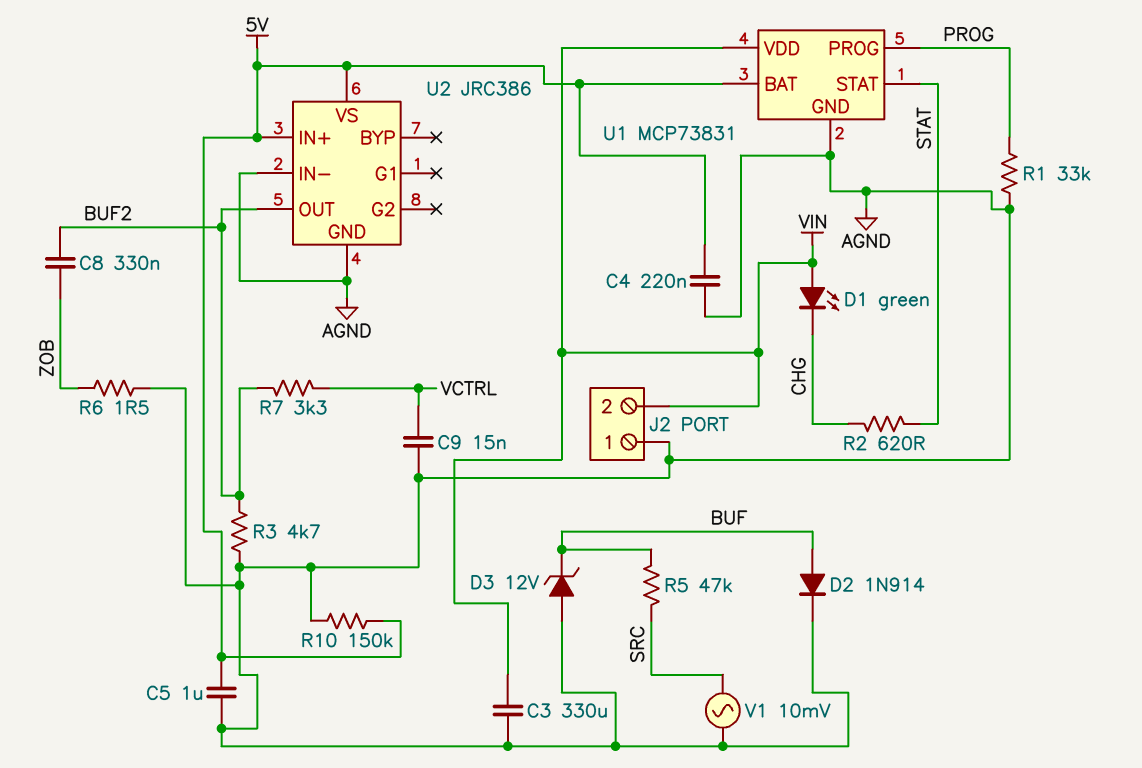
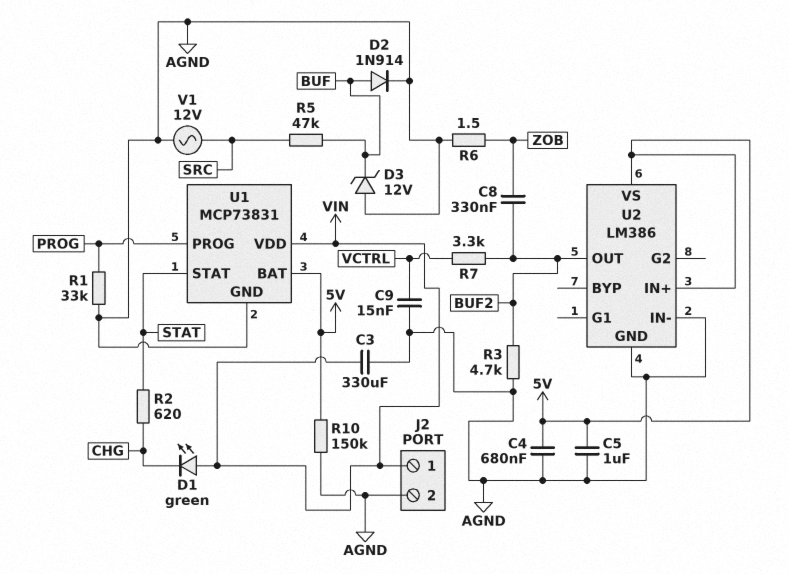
C4: 220nF (5V, AGND) -> 680nF (5V, AGND)
J2 pin 1: AGND -> VIN
J2 pin 2: VIN -> AGND
U2: JRC386 -> LM386
V1: AC 10mV (AGND, SRC) -> AC 12V (AGND, SRC)

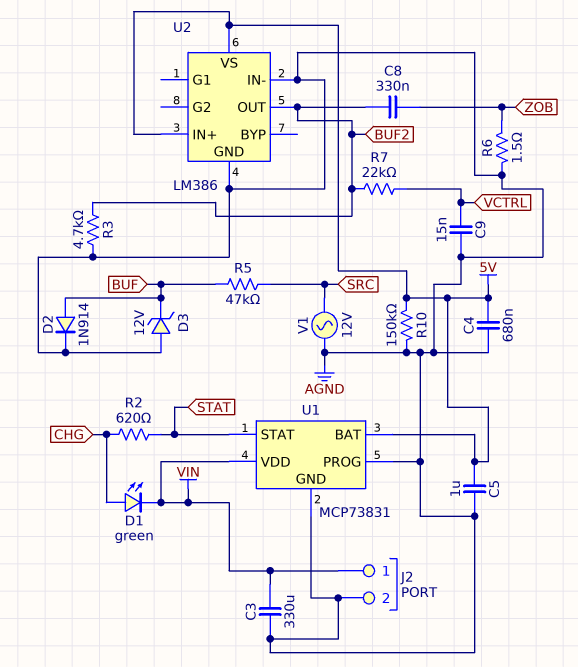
D1: LED green (A VIN, K CHG) -> LED green (A CHG, K VIN)
R1: 33k (AGND, PROG) -> none
R7: 3.3k (BUF2, VCTRL) -> 22k (BUF2, VCTRL)
U1 pin PROG: PROG -> AGND

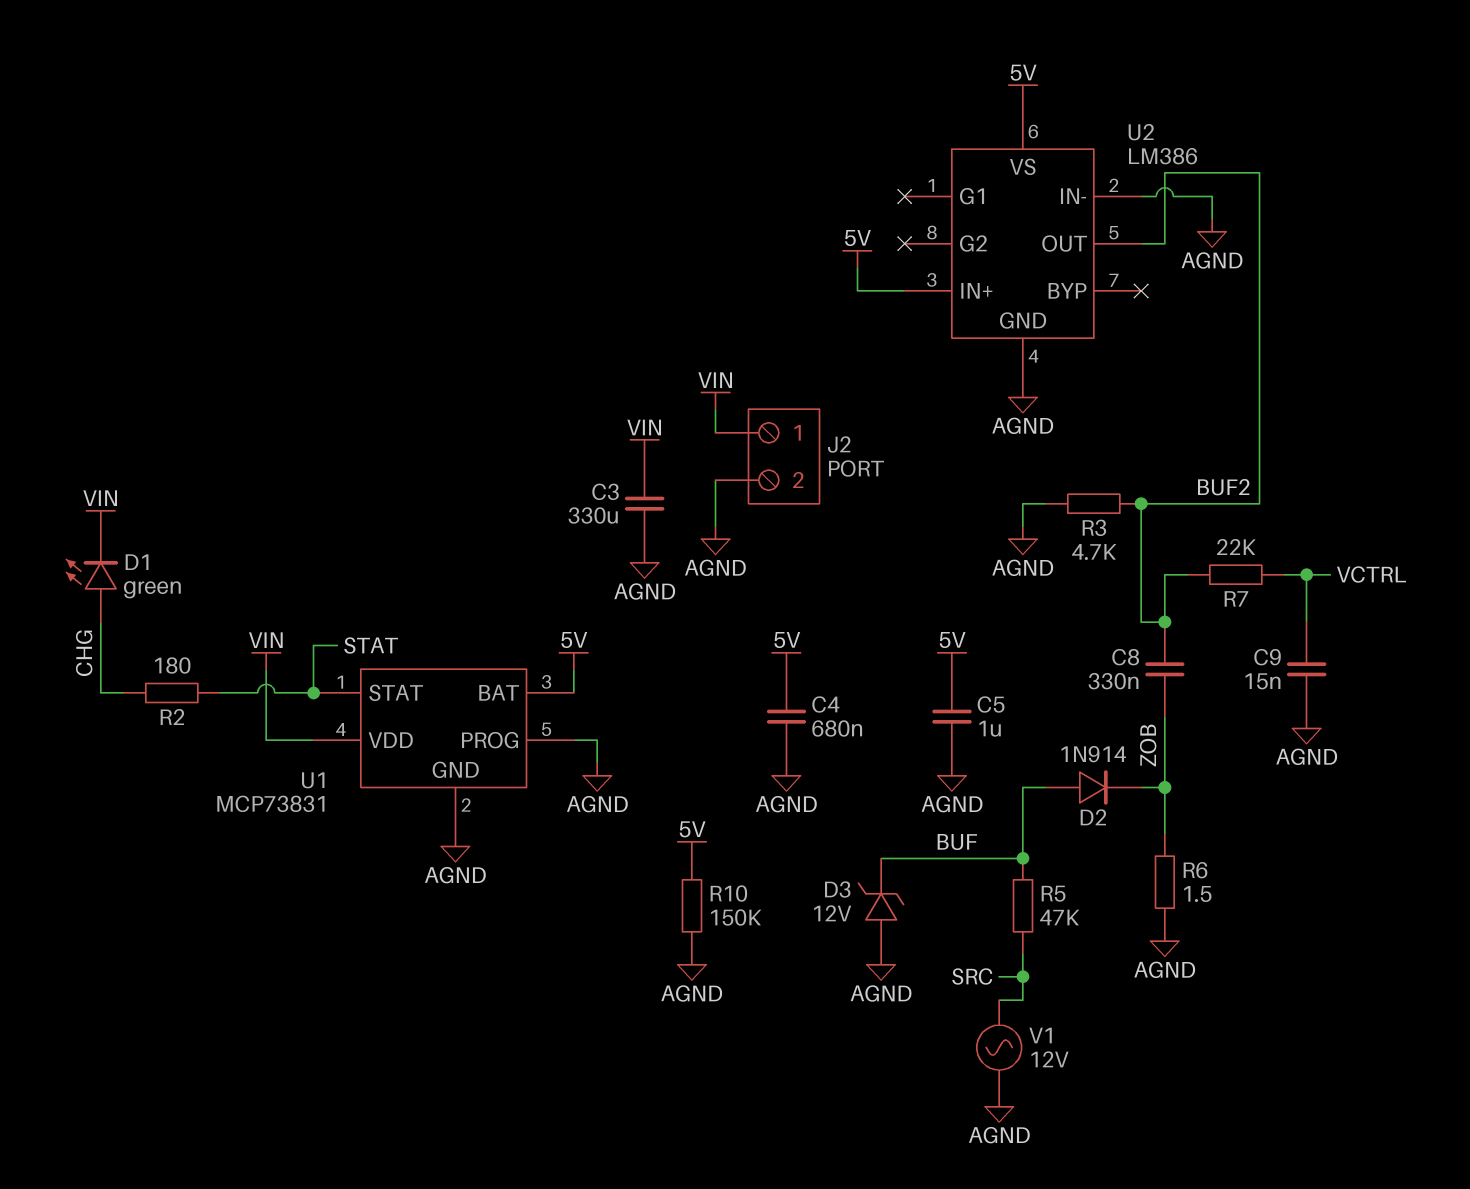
D2: diode 1N914 (A BUF, K AGND) -> diode 1N914 (A BUF, K ZOB)
R2: 620 (CHG, STAT) -> 180 (CHG, STAT)

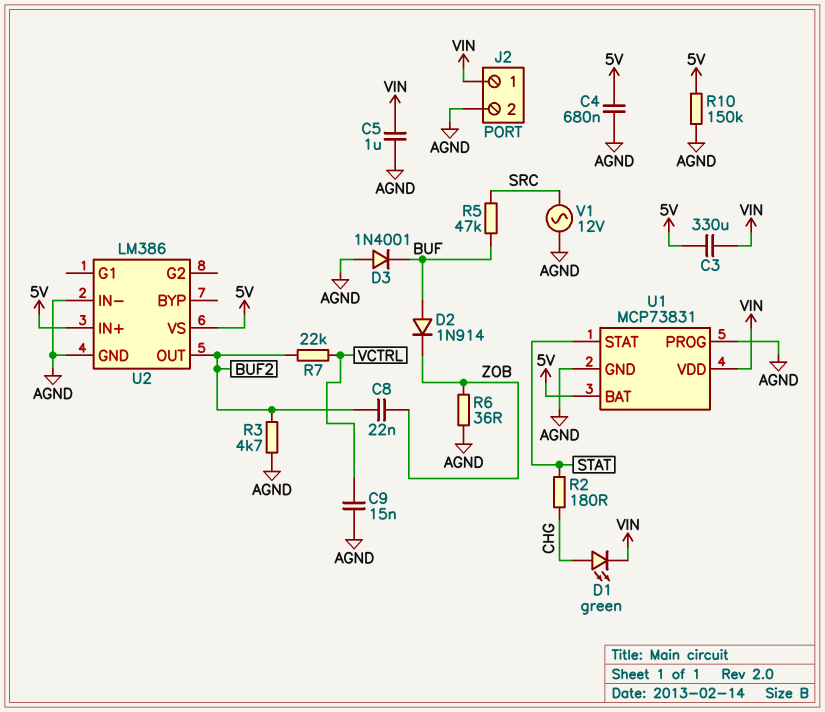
C3: 330uF (AGND, VIN) -> 330uF (5V, VIN)
C5: 1uF (5V, AGND) -> 1uF (AGND, VIN)
C8: 330nF (BUF2, ZOB) -> 22nF (BUF2, ZOB)
D3: zener 12V (A AGND, K BUF) -> diode 1N4001 (A AGND, K BUF)
R6: 1.5 (AGND, ZOB) -> 36 (AGND, ZOB)

